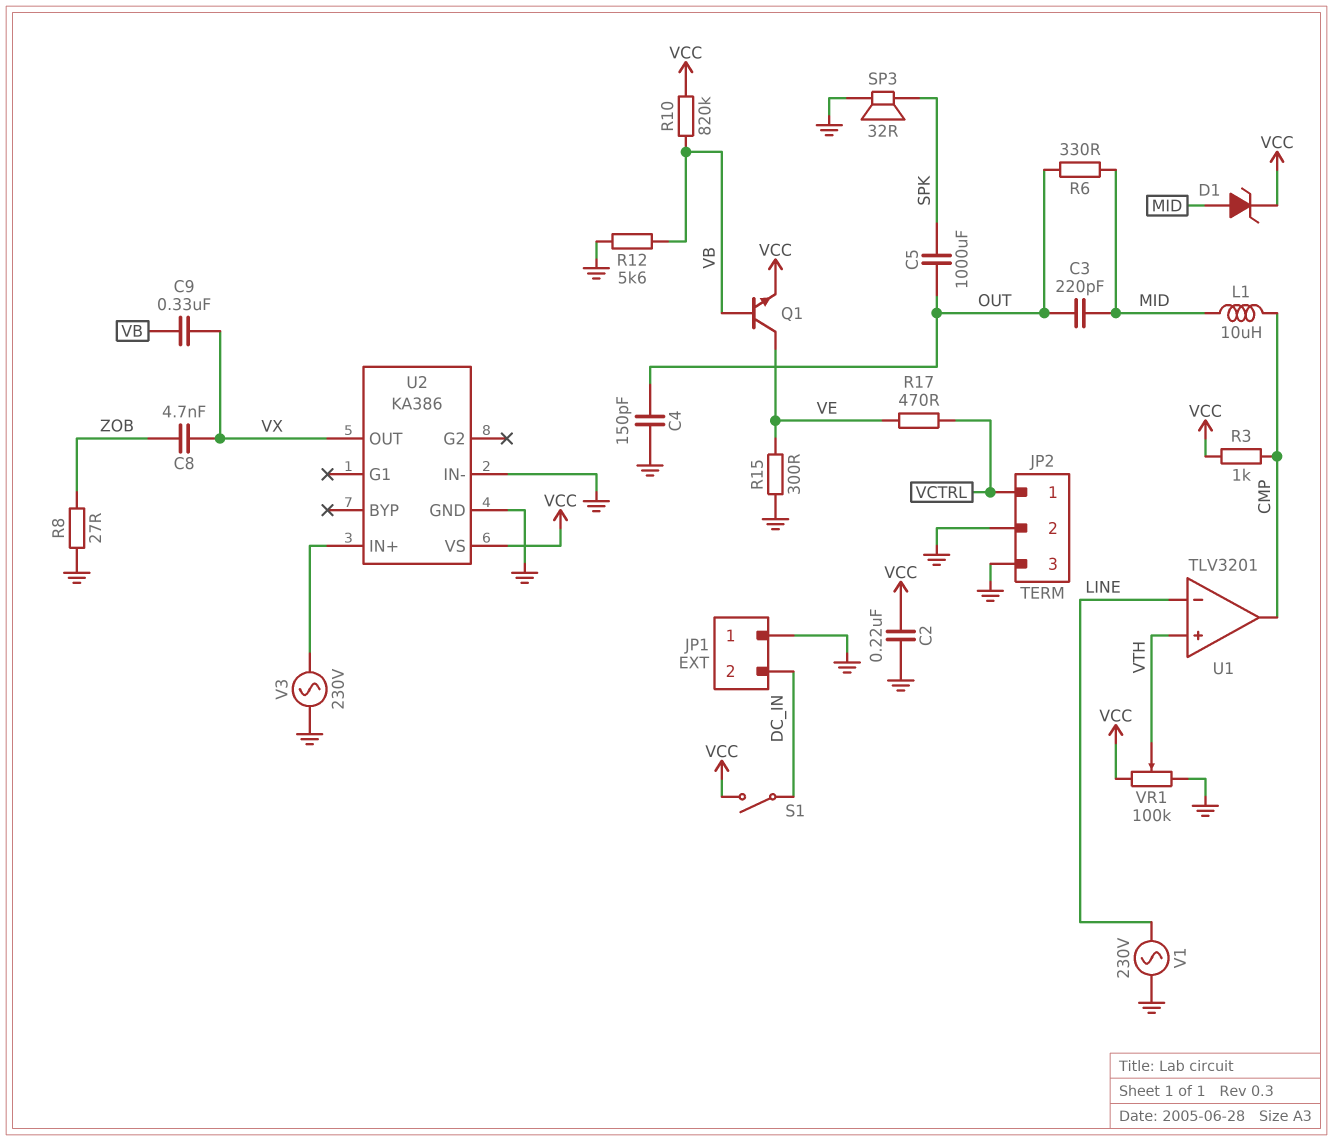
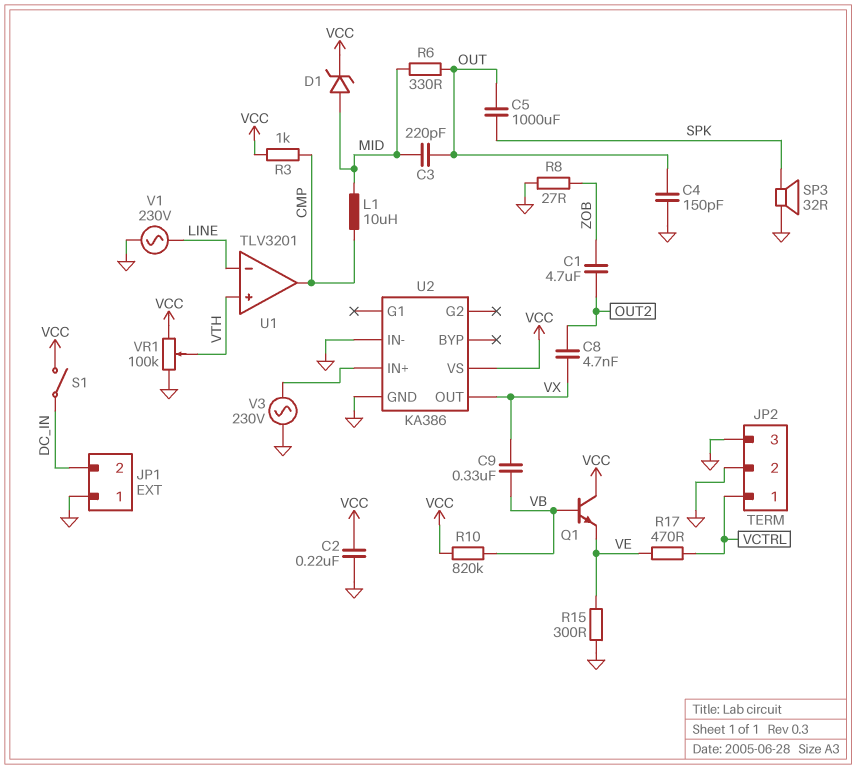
C1: none -> 4.7uF (OUT2, ZOB)
C8: 4.7nF (VX, ZOB) -> 4.7nF (OUT2, VX)
Q1: NPN (B VB, C VE, E VCC) -> NPN (B VB, C VCC, E VE)
R12: 5.6k (GND, VB) -> none

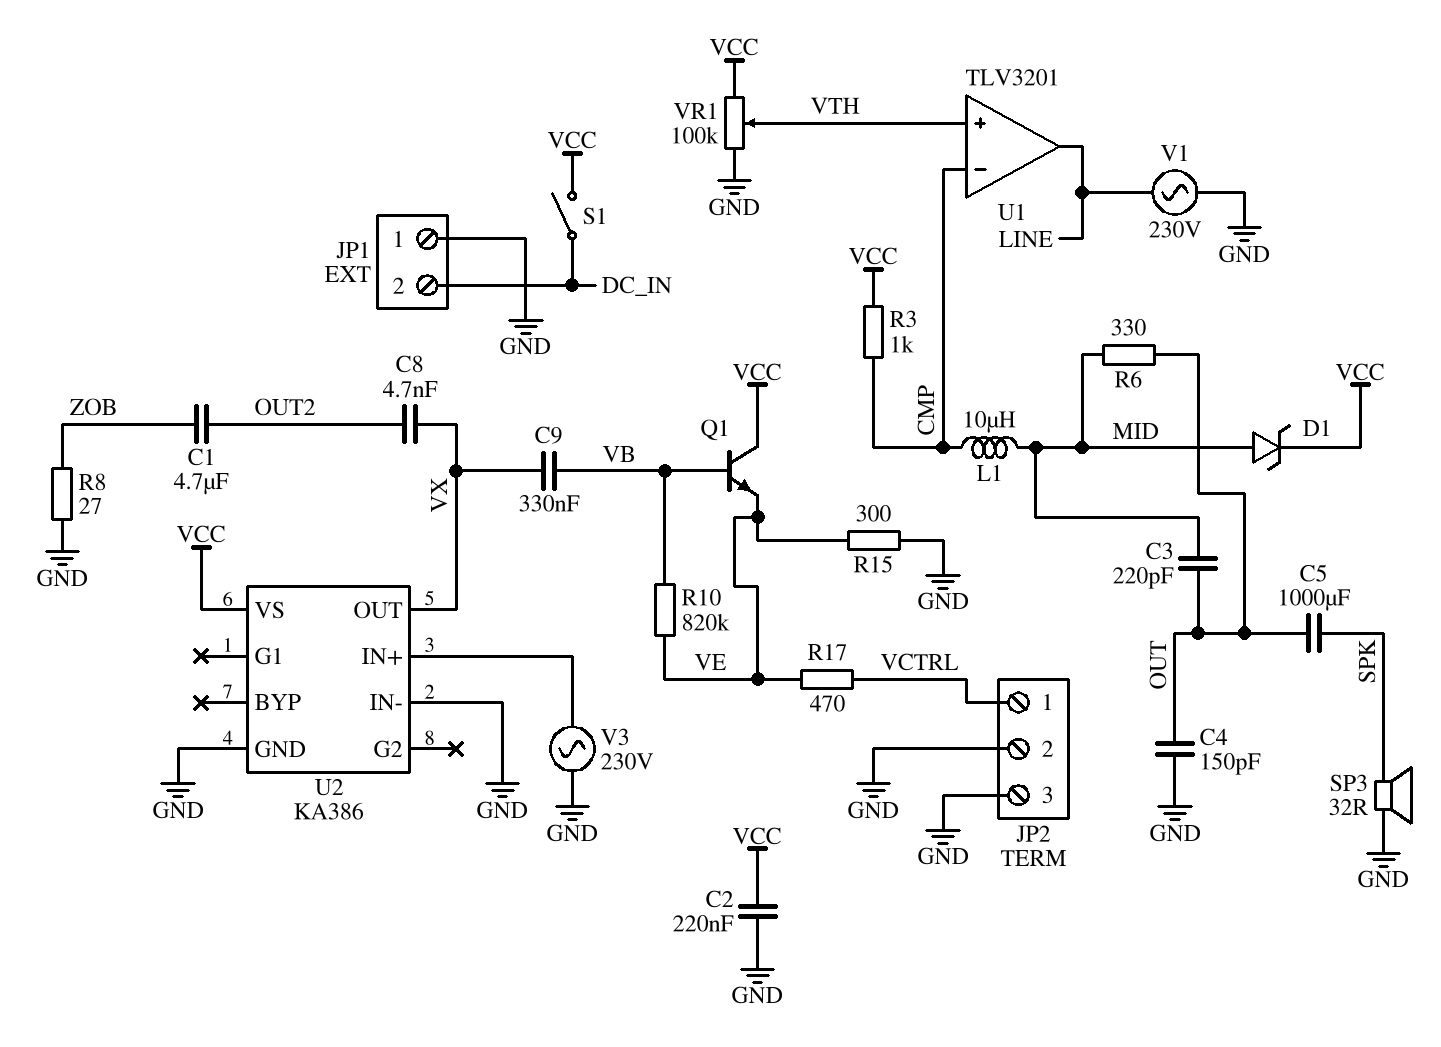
R10: 820k (VB, VCC) -> 820k (VB, VE)
U1 pin in-: LINE -> CMP
U1 pin out: CMP -> LINE

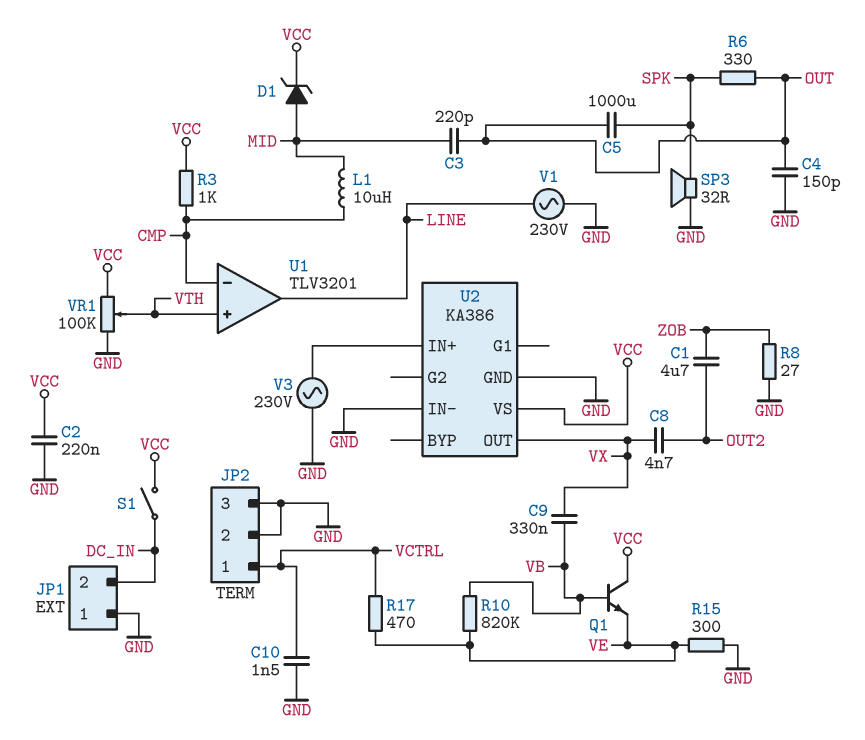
C10: none -> 1.5nF (GND, VCTRL)
R6: 330 (MID, OUT) -> 330 (OUT, SPK)

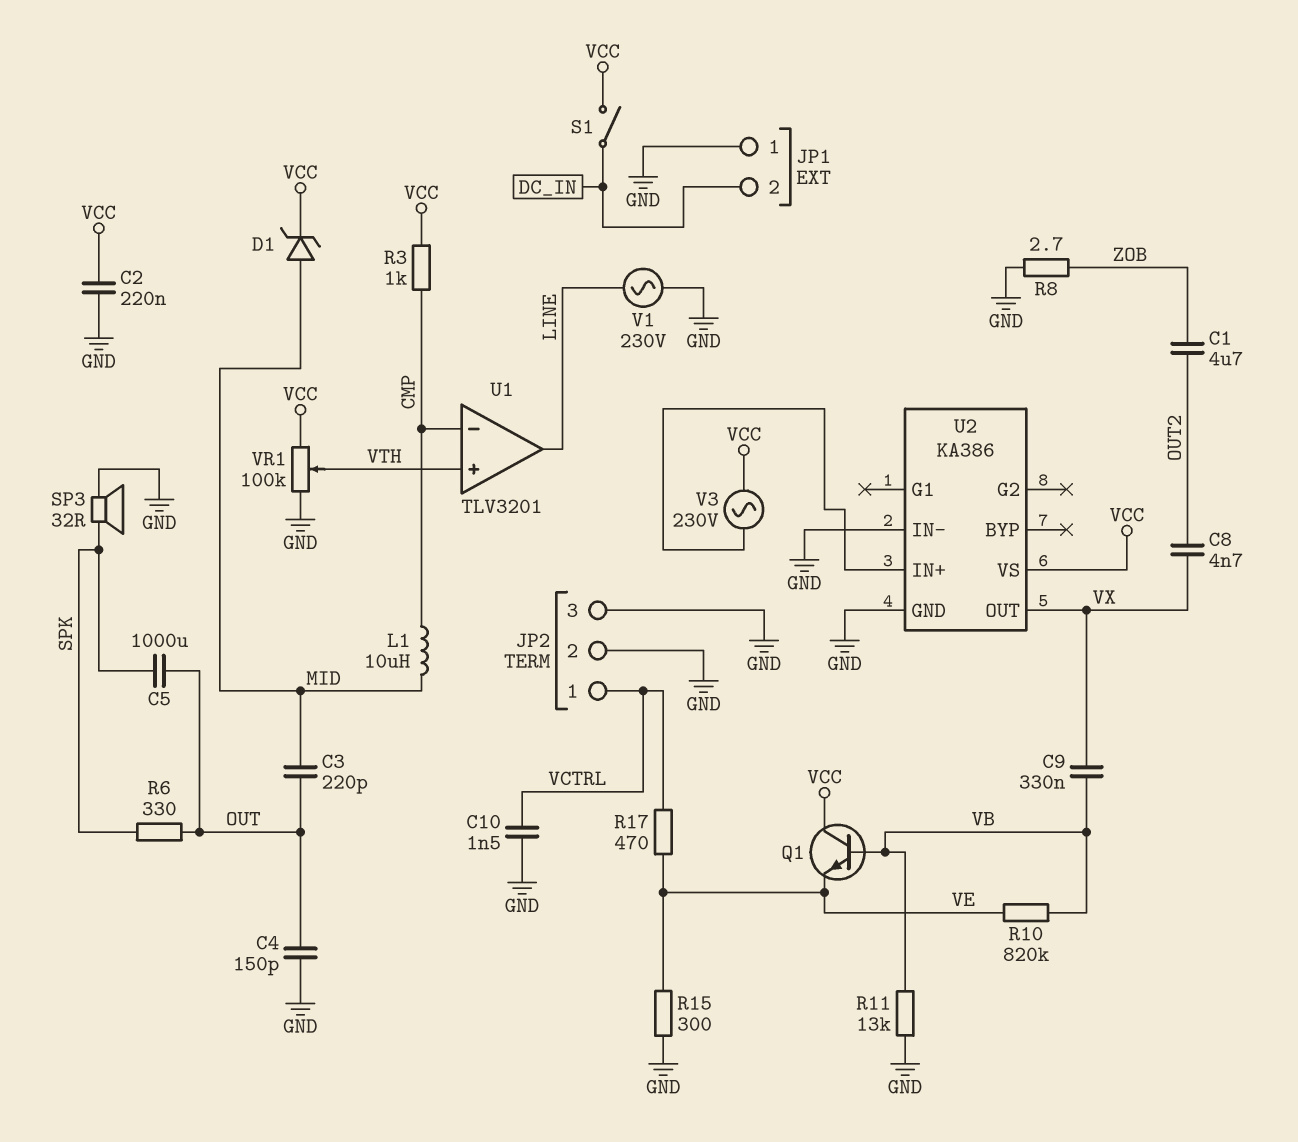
R8: 27 (GND, ZOB) -> 2.7 (GND, ZOB)
R11: none -> 13k (GND, VB)
V3: AC 230V (GND, U2/IN+) -> AC 230V (U2/IN+, VCC)

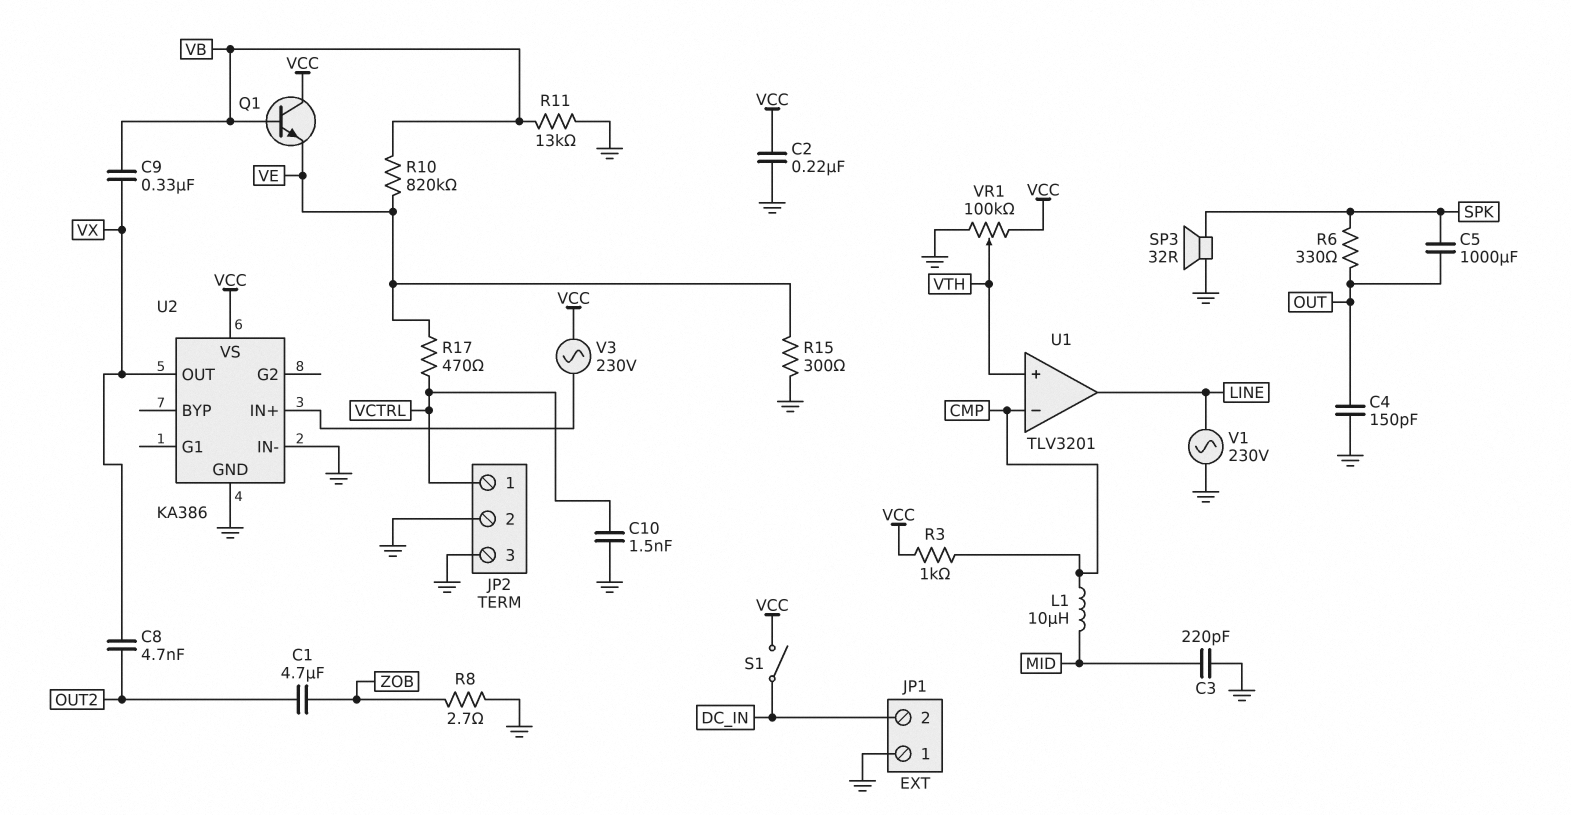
C3: 220pF (MID, OUT) -> 220pF (GND, MID)
D1: zener (A MID, K VCC) -> none

